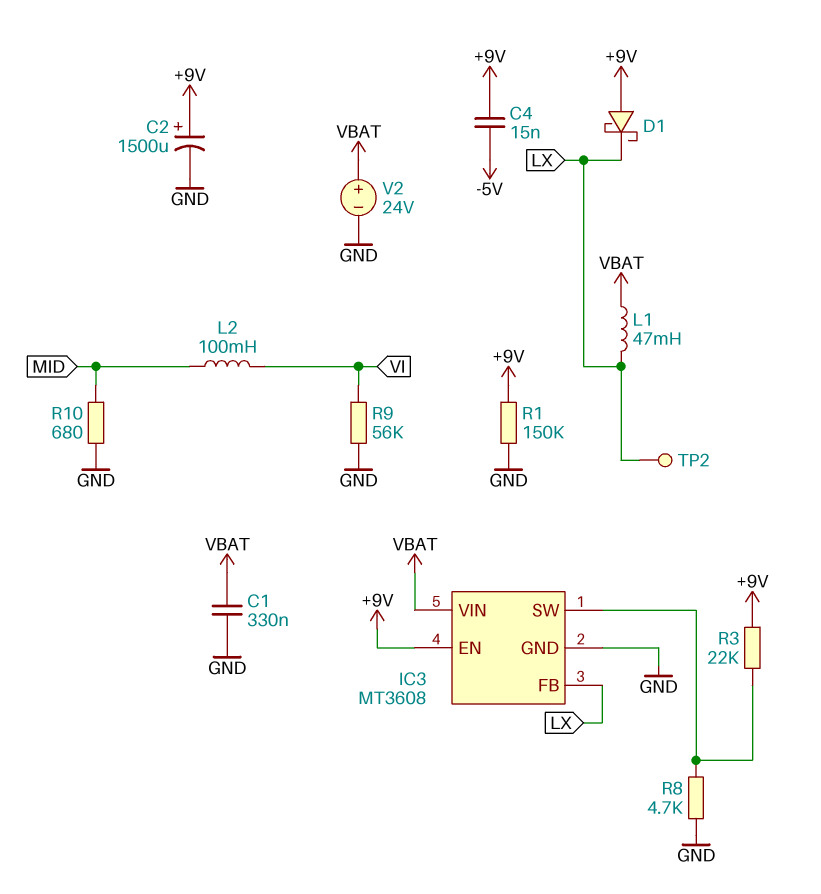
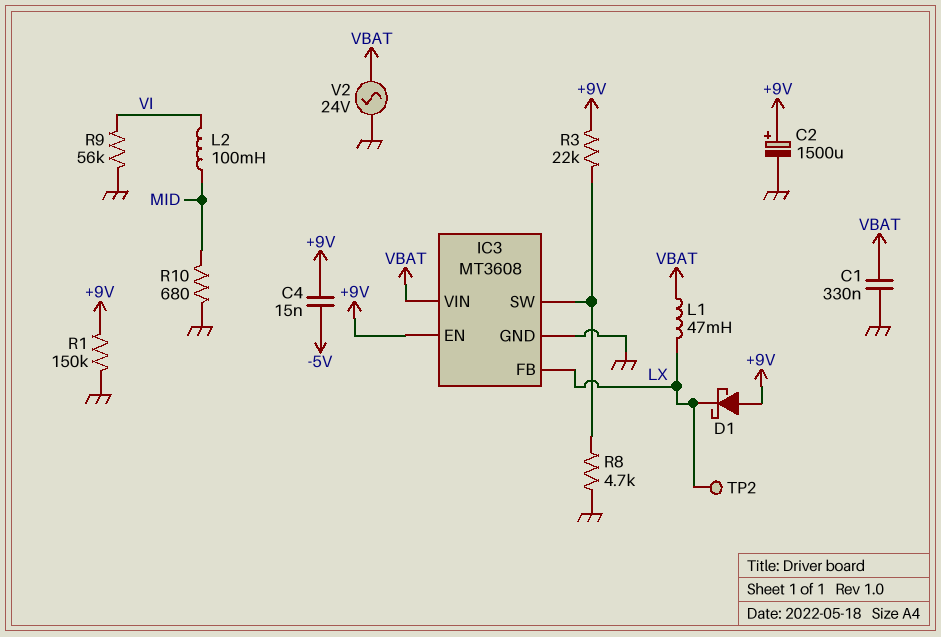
V2: 24V (plus VBAT, minus GND) -> AC 24V (GND, VBAT)

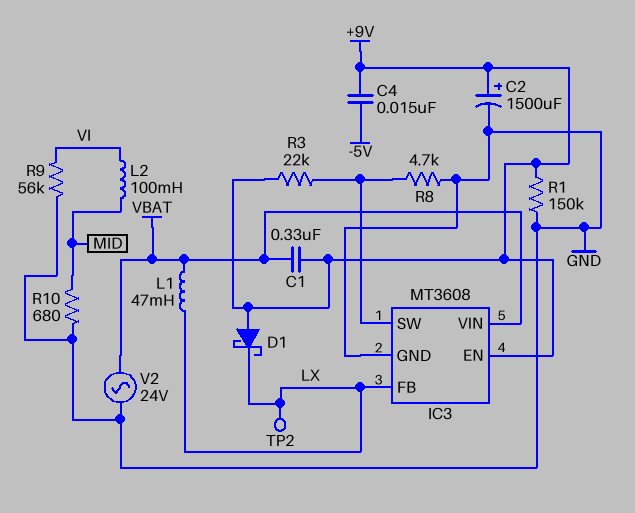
C1: 330nF (GND, VBAT) -> 330nF (+9V, VBAT)

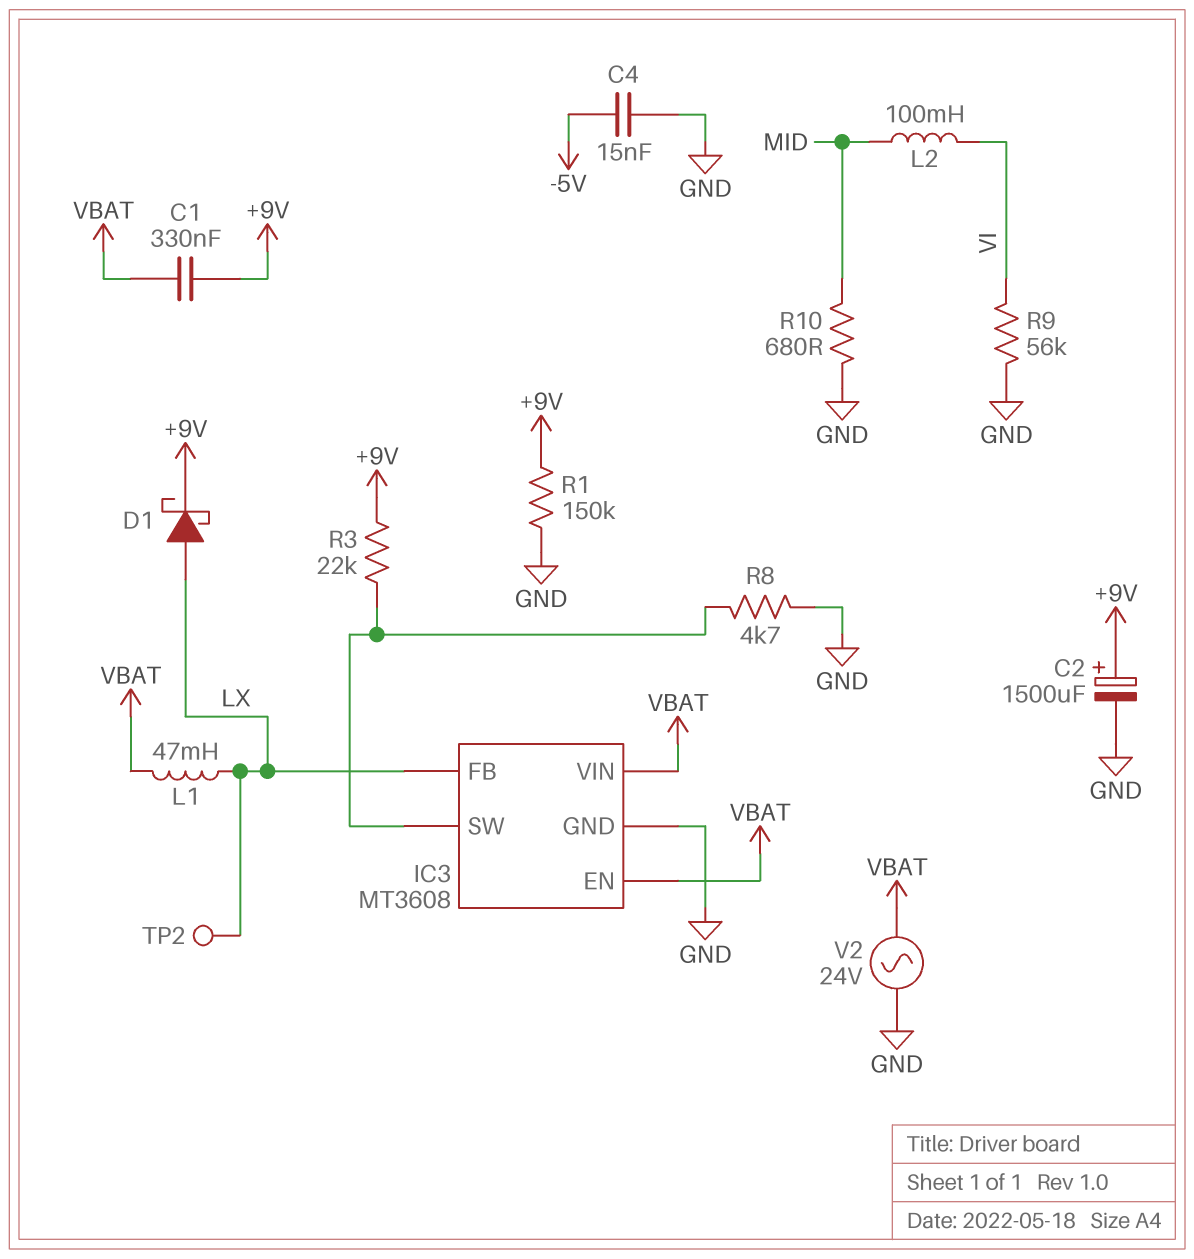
C4: 15nF (+9V, -5V) -> 15nF (-5V, GND)
D1: schottky (A +9V, K LX) -> schottky (A LX, K +9V)
IC3 pin EN: +9V -> VBAT

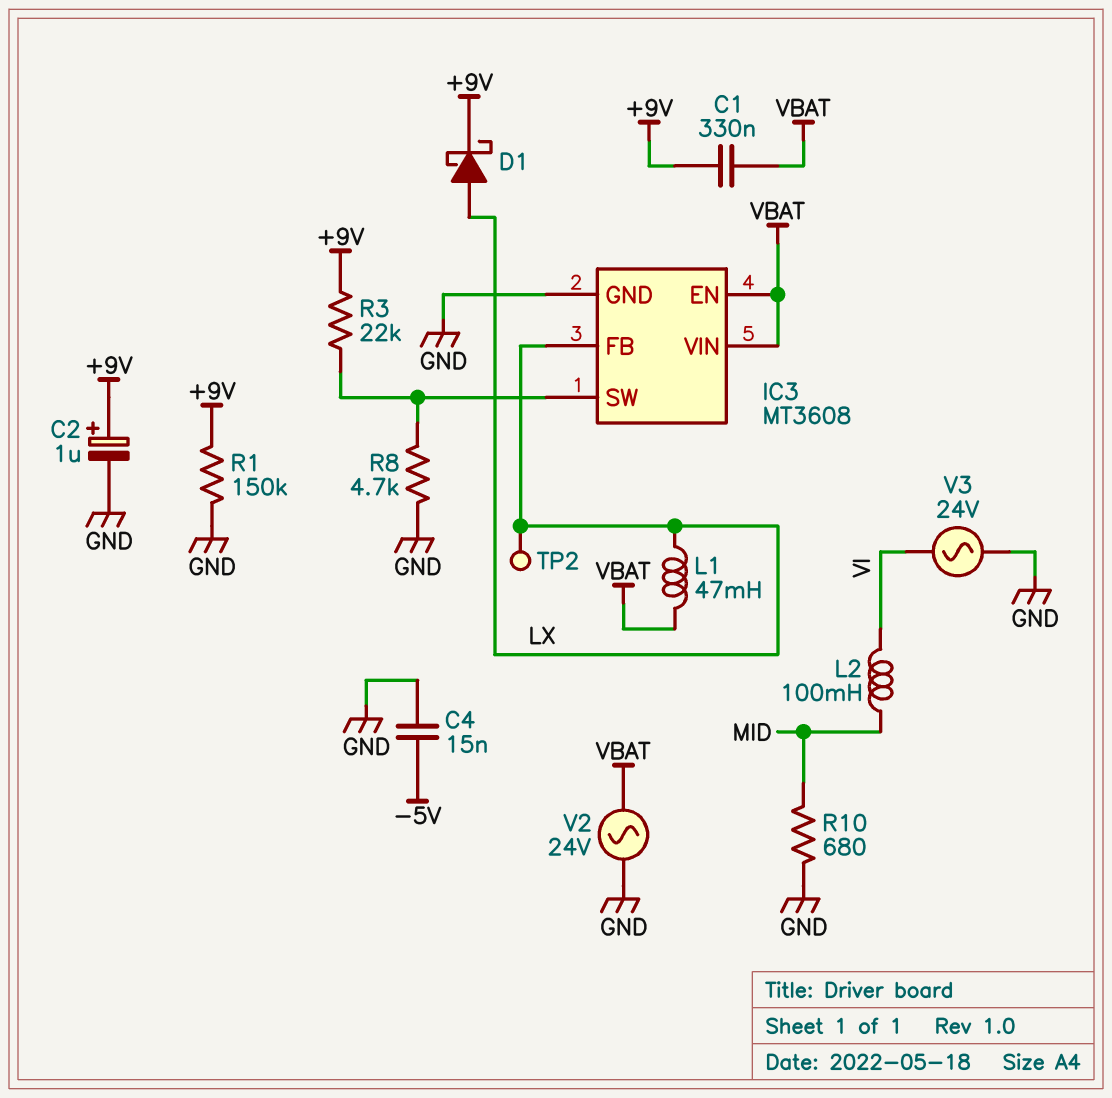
C2: 1500uF (plus +9V, minus GND) -> 1uF (plus +9V, minus GND)
R9: 56k (GND, VI) -> none
V3: none -> AC 24V (GND, VI)

